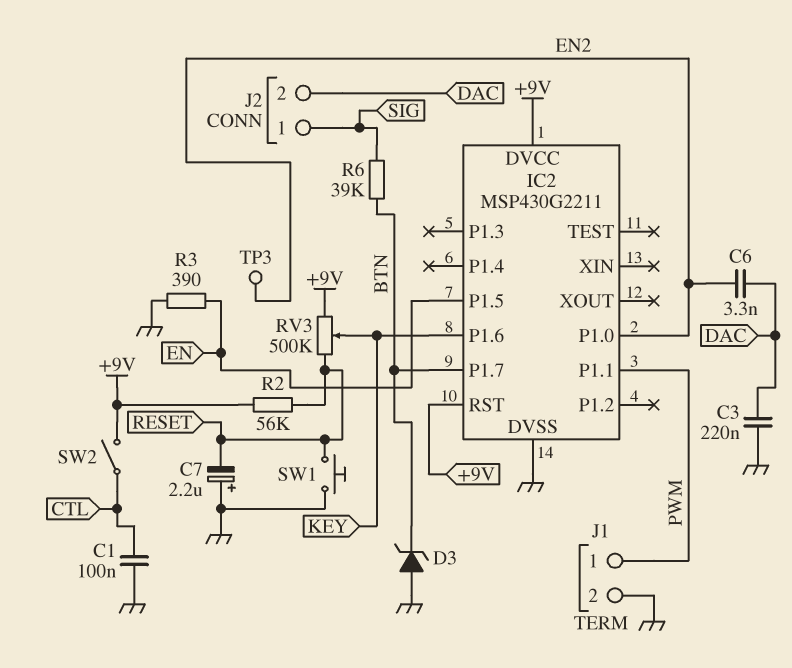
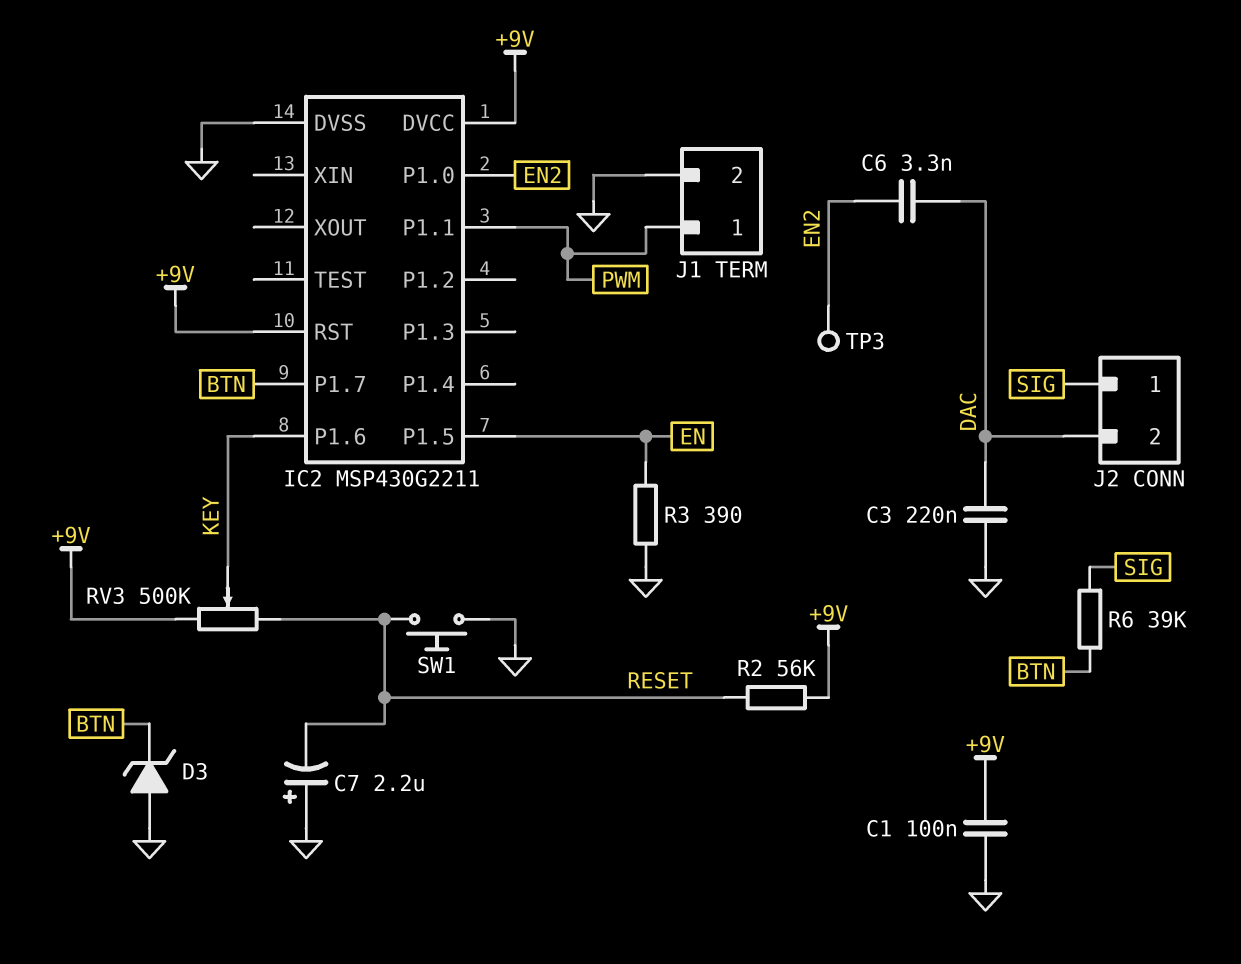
C1: 100nF (CTL, GND) -> 100nF (+9V, GND)
SW2: switch (+9V, CTL) -> none

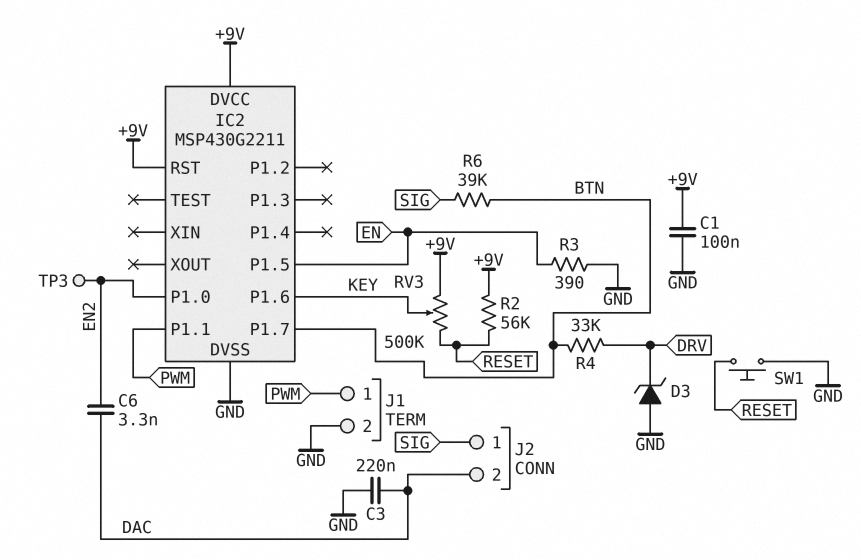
C7: 2.2uF (plus GND, minus RESET) -> none
D3: zener (A GND, K BTN) -> zener (A GND, K DRV)
R4: none -> 33k (BTN, DRV)

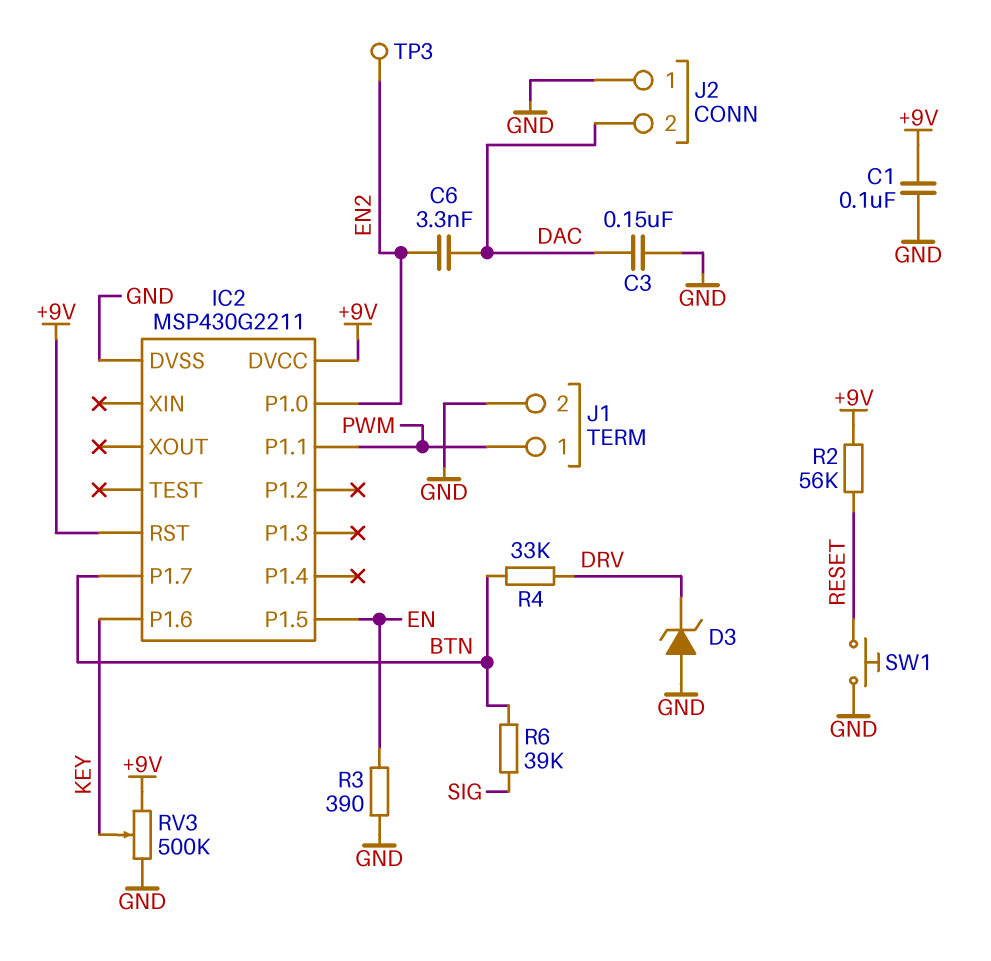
C3: 220nF (DAC, GND) -> 150nF (DAC, GND)
J2 pin 1: SIG -> GND
RV3: 500k (+9V, RESET, wiper KEY) -> 500k (+9V, GND, wiper KEY)

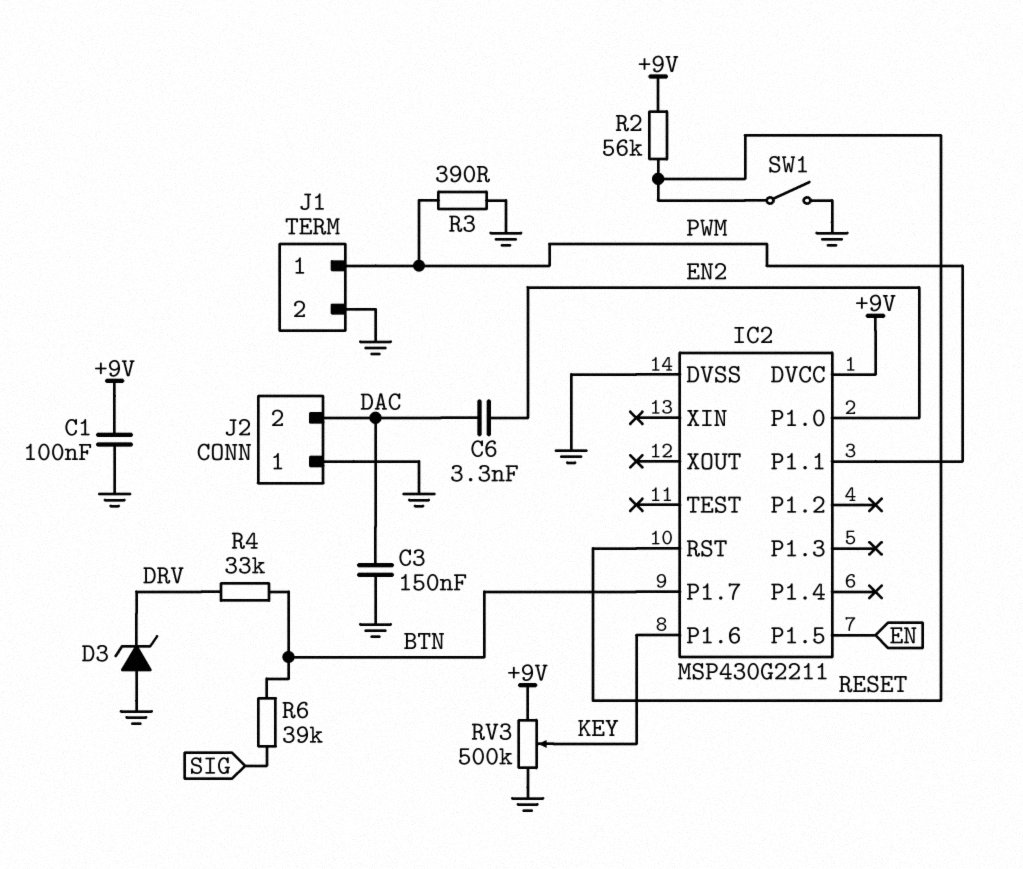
IC2 pin RST: +9V -> RESET
R3: 390 (EN, GND) -> 390 (GND, PWM)
SW1: button (GND, RESET) -> switch (GND, RESET)
TP3: test point (EN2) -> none

